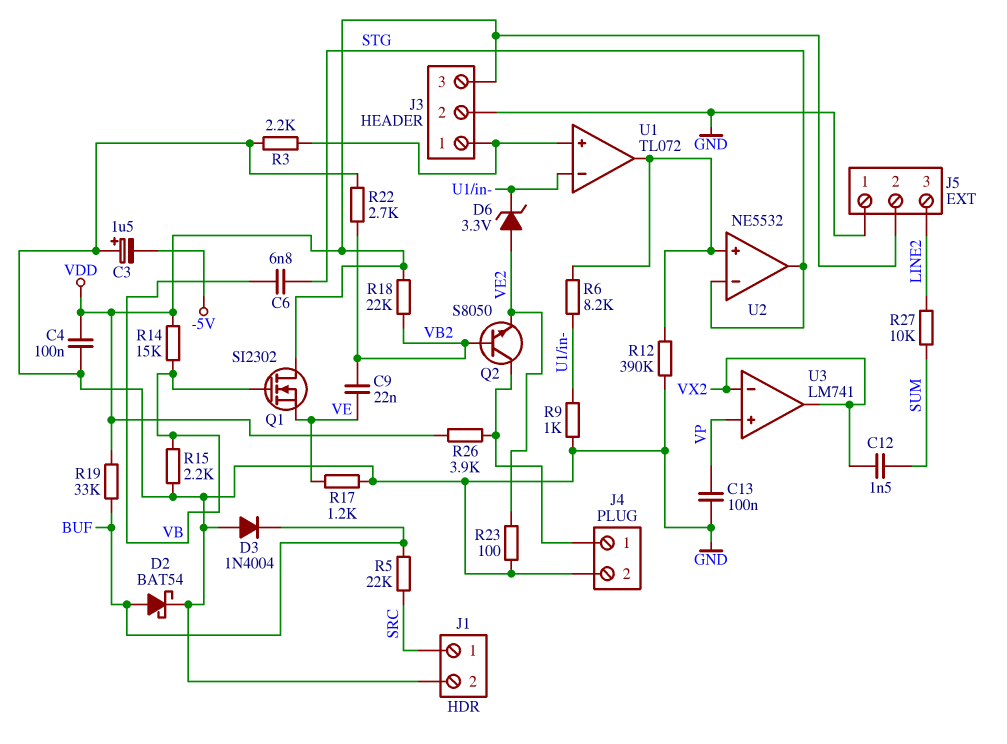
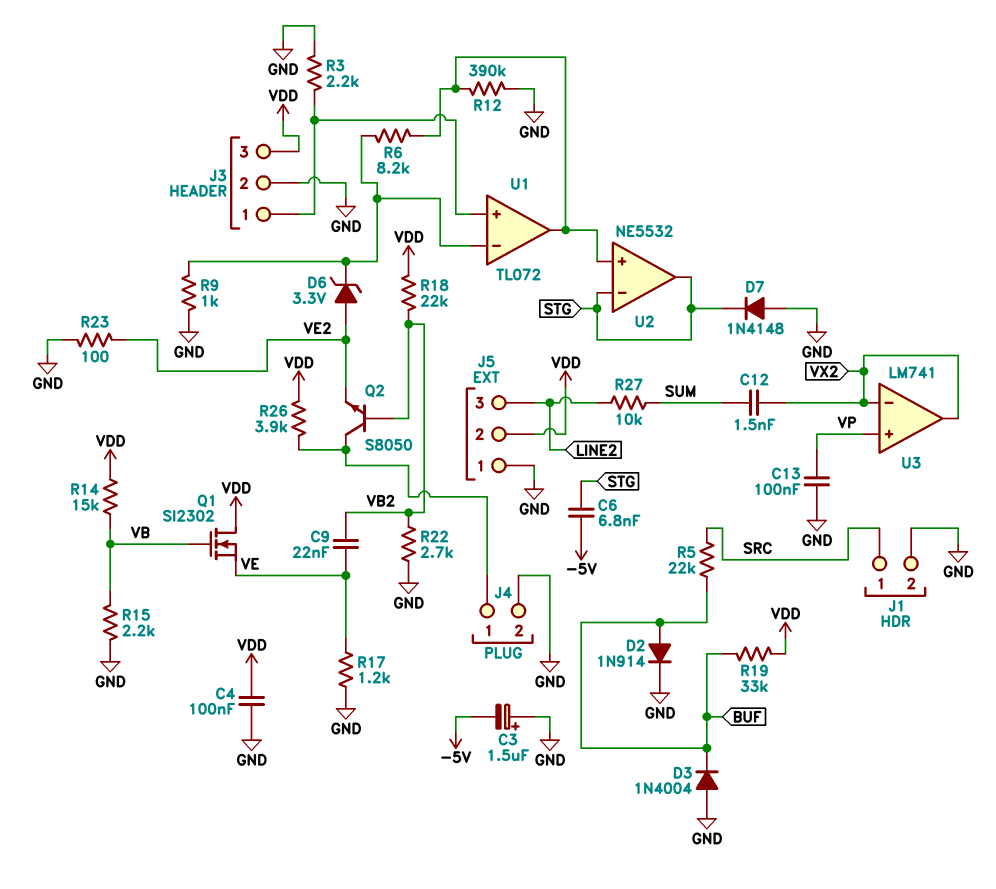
C6: 6.8nF (STG, VB) -> 6.8nF (-5V, STG)
D2: schottky BAT54 (A BUF, K GND) -> diode 1N914 (A BUF, K GND)
D7: none -> diode 1N4148 (A GND, K STG)

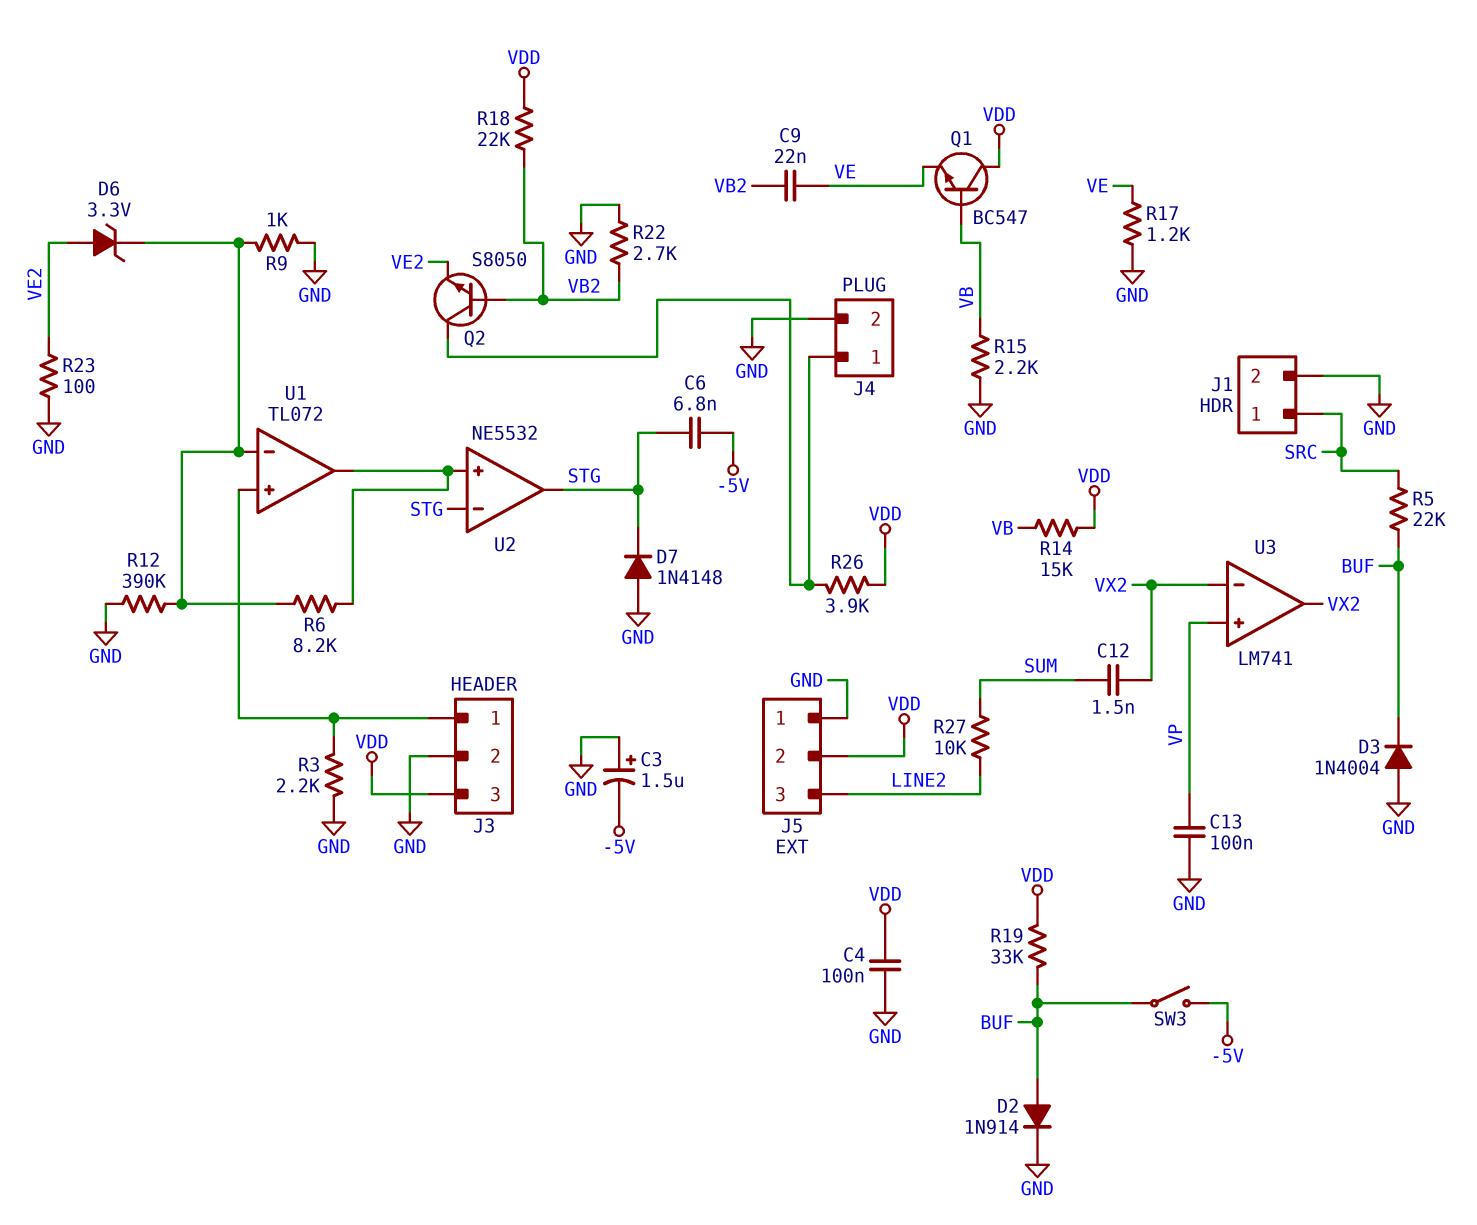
Q1: NMOS SI2302 (G VB, D VDD, S VE) -> NPN BC547 (B VB, C VDD, E VE)
R12: 390k (GND, U1/out) -> 390k (GND, U1/in-)
SW3: none -> switch (-5V, BUF)

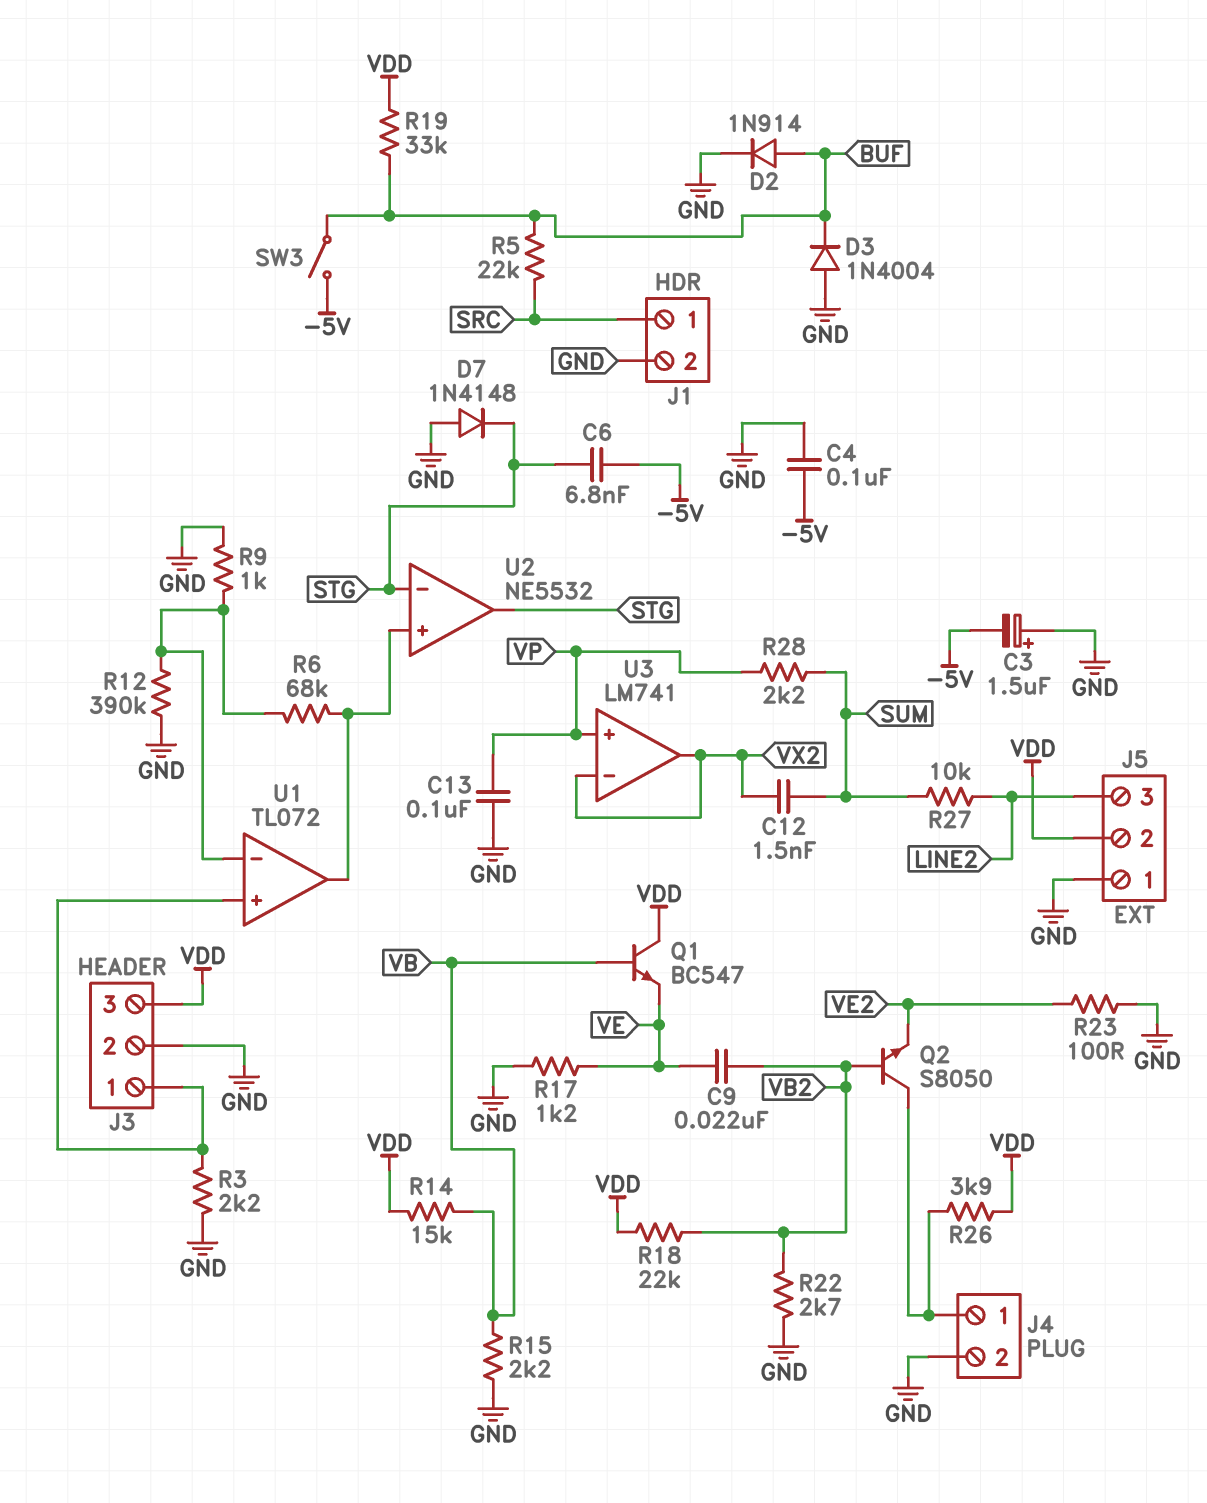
C4: 100nF (GND, VDD) -> 100nF (-5V, GND)
D6: zener 3.3V (A VE2, K U1/in-) -> none
R6: 8.2k (U1/in-, U1/out) -> 68k (U1/in-, U1/out)
R28: none -> 2.2k (SUM, VP)

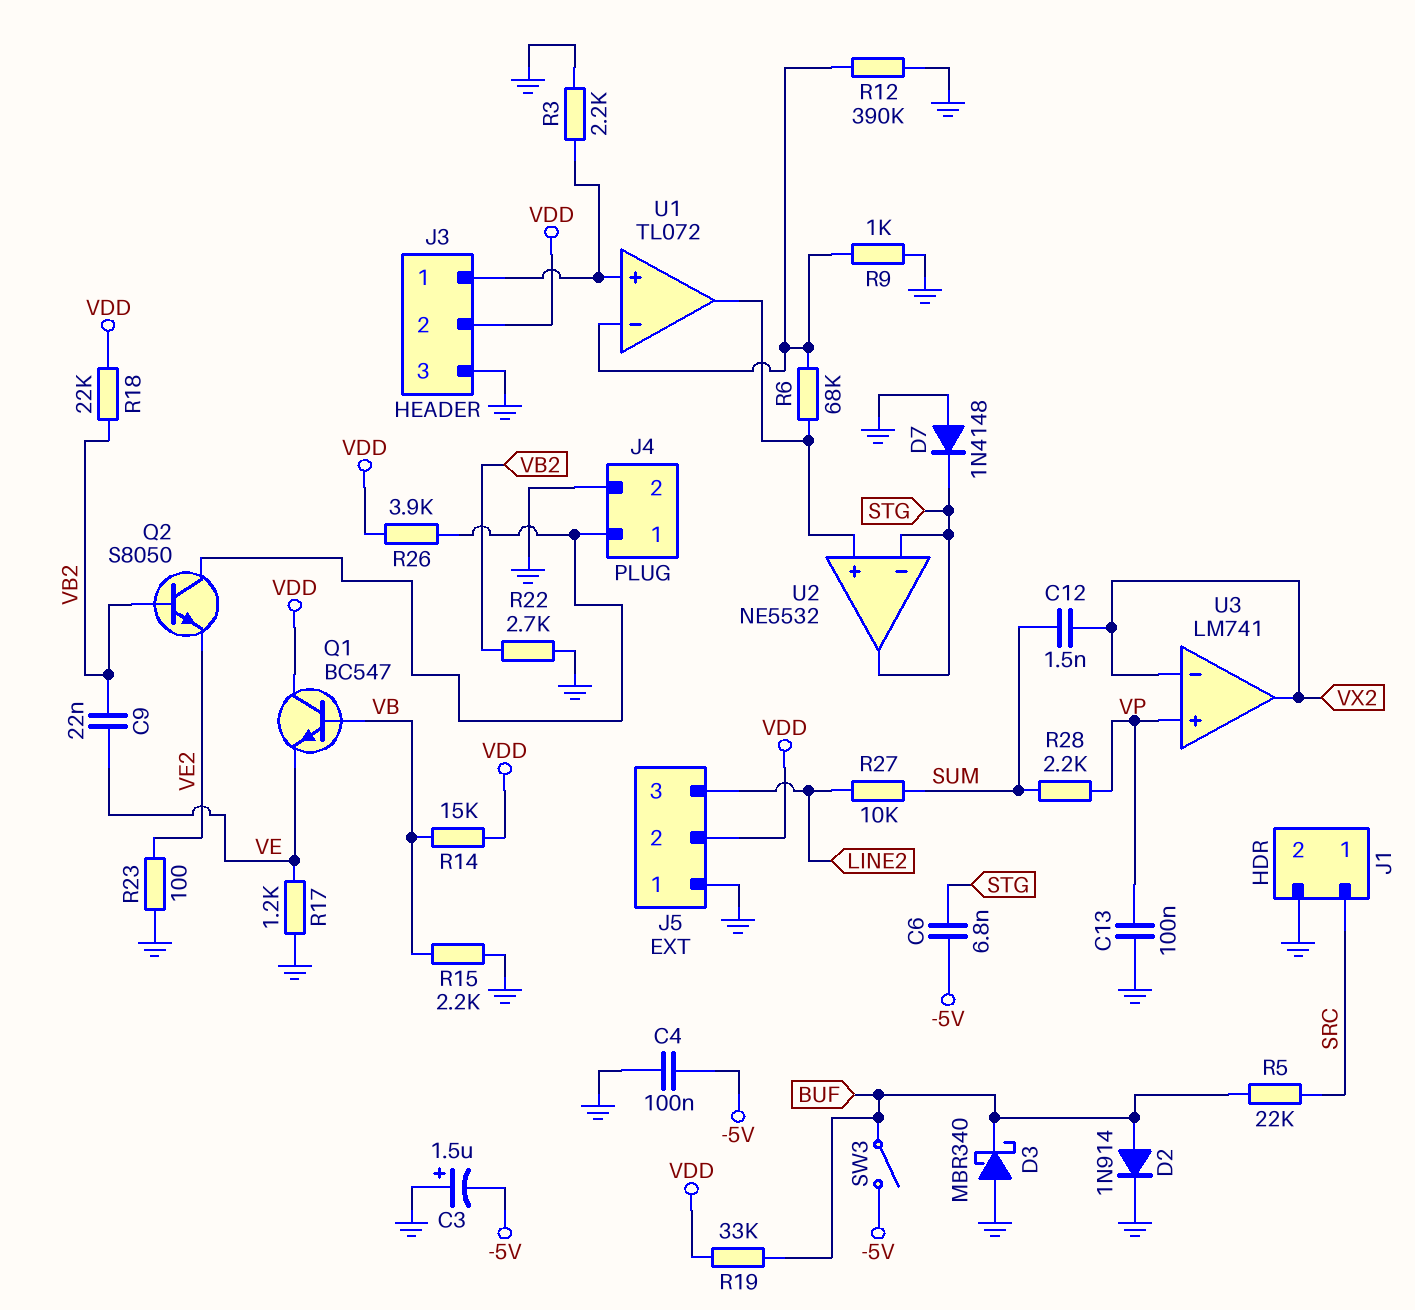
D3: diode 1N4004 (A GND, K BUF) -> schottky MBR340 (A GND, K BUF)
J3 pin 2: GND -> VDD
J3 pin 3: VDD -> GND

